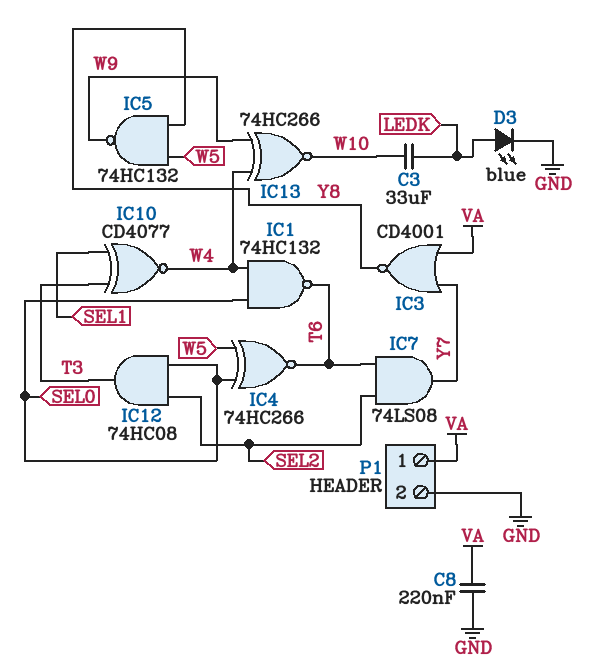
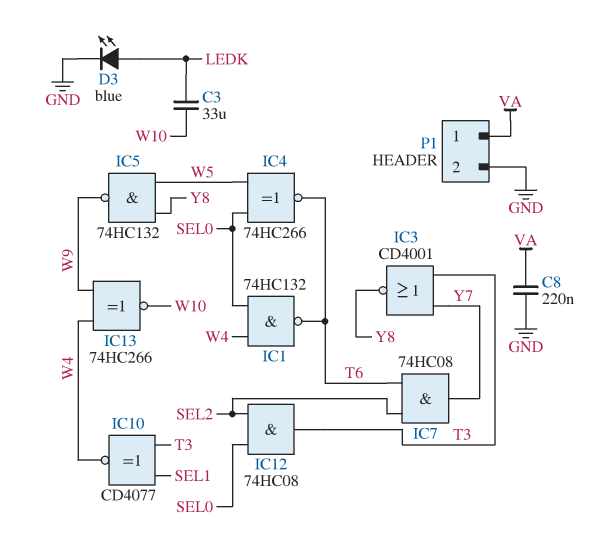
IC3: NOR CD4001 (in VA, in Y7, out Y8) -> NOR CD4001 (in T3, in Y7, out Y8)
IC7: AND 74LS08 (in SEL2, in T6, out Y7) -> AND 74HC08 (in SEL2, in T6, out Y7)

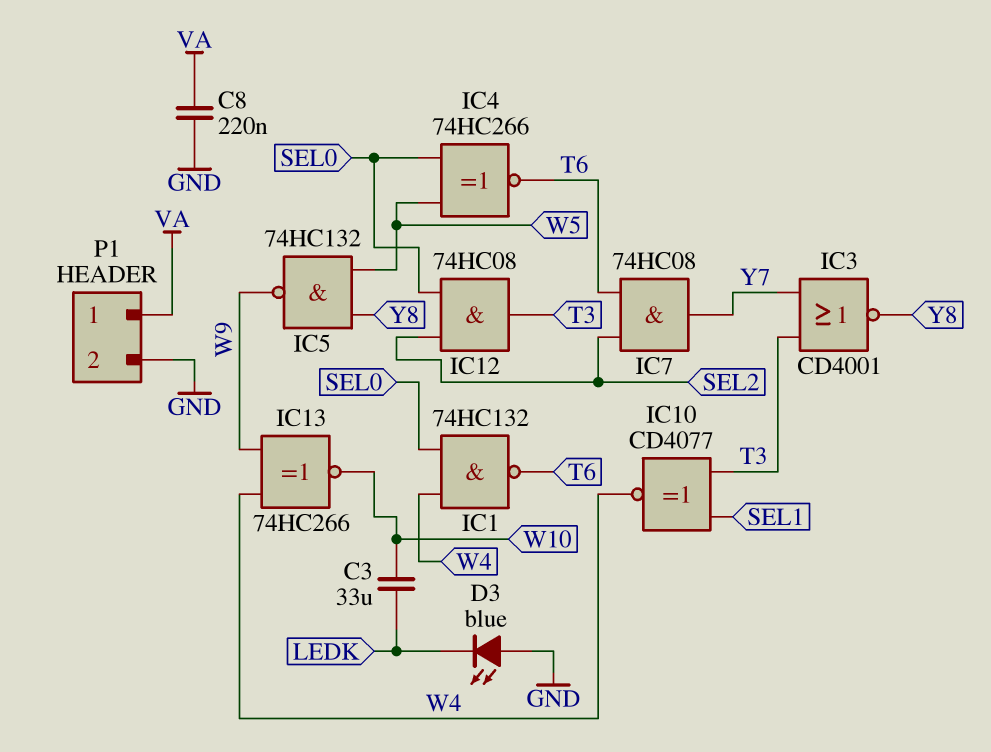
D3: LED blue (A LEDK, K GND) -> LED blue (A GND, K LEDK)

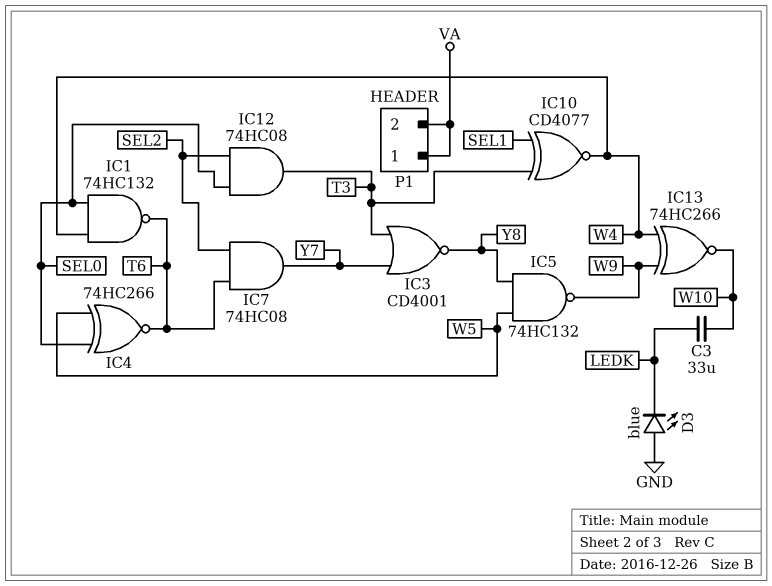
C8: 220nF (GND, VA) -> none
P1 pin 2: GND -> VA

